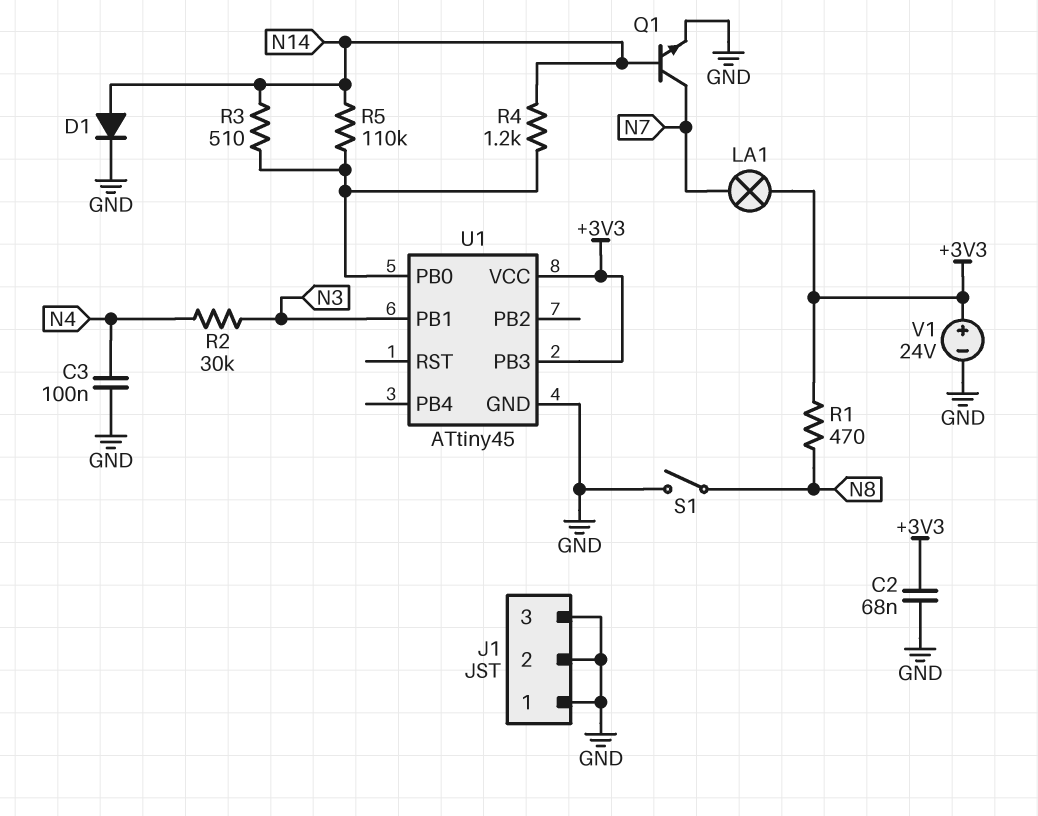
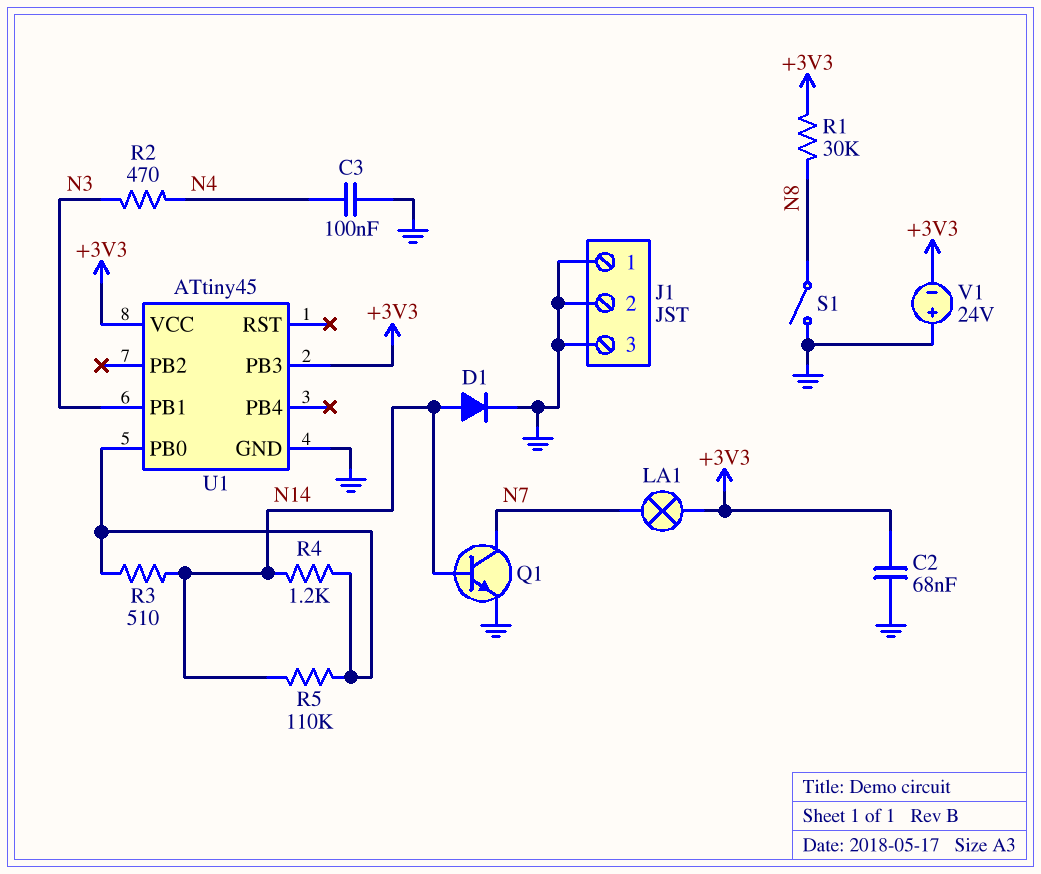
R1: 470 (+3V3, N8) -> 30k (+3V3, N8)
R2: 30k (N3, N4) -> 470 (N3, N4)
V1: 24V (plus +3V3, minus GND) -> 24V (plus GND, minus +3V3)

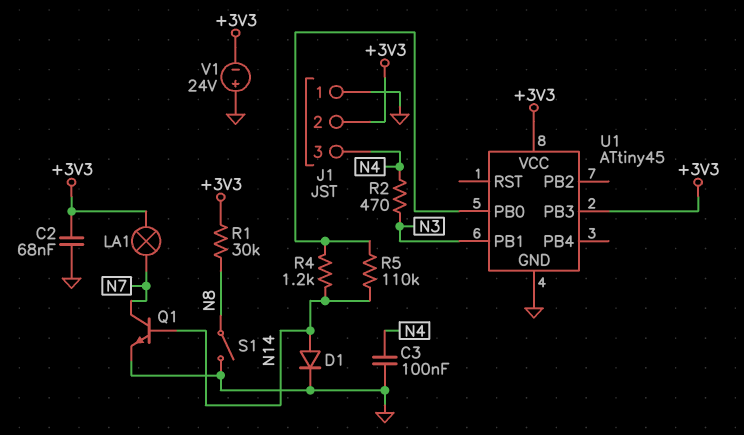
J1 pin 2: GND -> +3V3
J1 pin 3: GND -> N4
R3: 510 (N14, U1/PB0) -> none

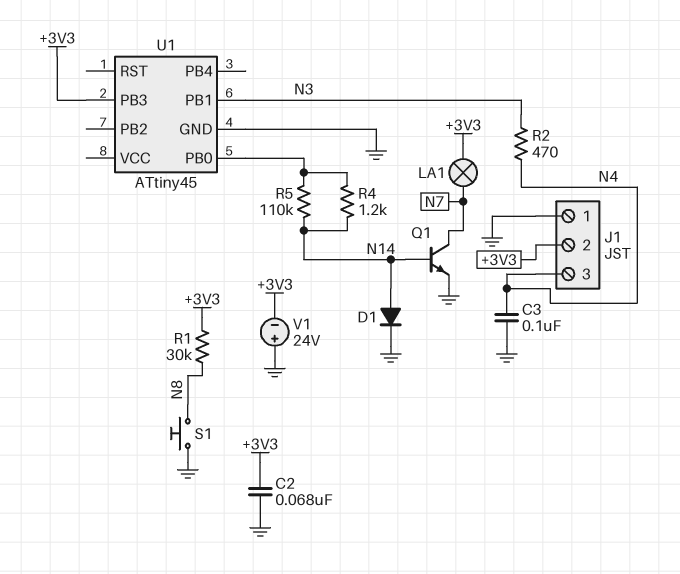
S1: switch (GND, N8) -> button (GND, N8)
U1 pin VCC: +3V3 -> none

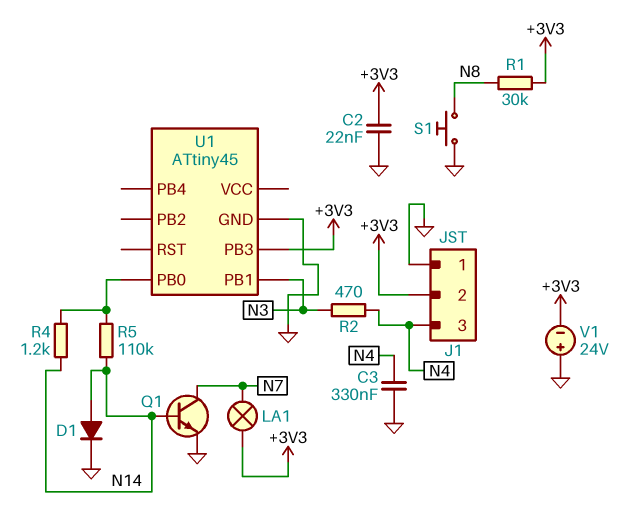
C2: 68nF (+3V3, GND) -> 22nF (+3V3, GND)
C3: 100nF (GND, N4) -> 330nF (GND, N4)

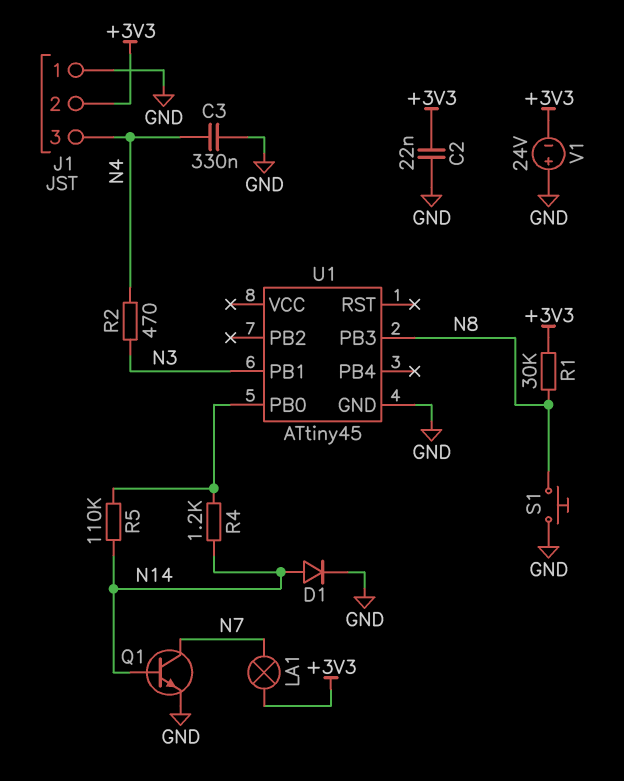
U1 pin PB3: +3V3 -> N8

